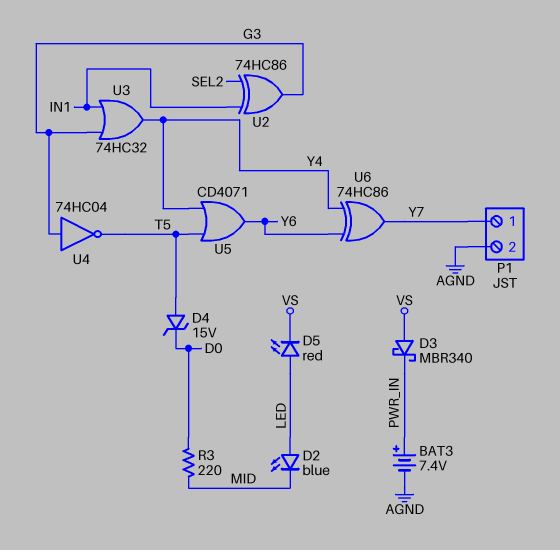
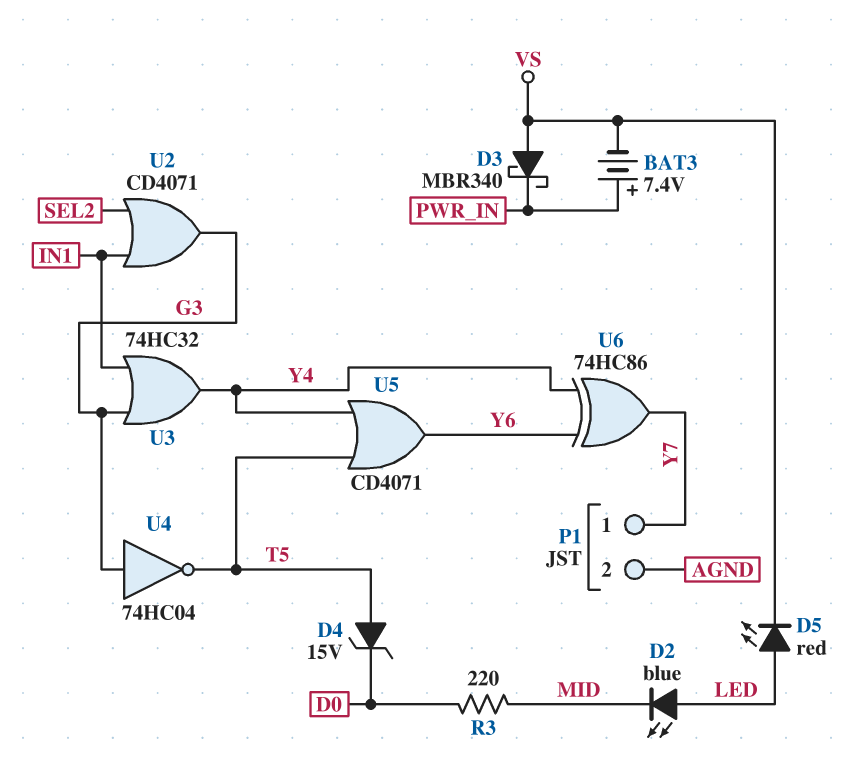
BAT3: 7.4V (plus PWR_IN, minus AGND) -> 7.4V (plus PWR_IN, minus VS)
U2: XOR 74HC86 (in IN1, in SEL2, out G3) -> OR CD4071 (in IN1, in SEL2, out G3)

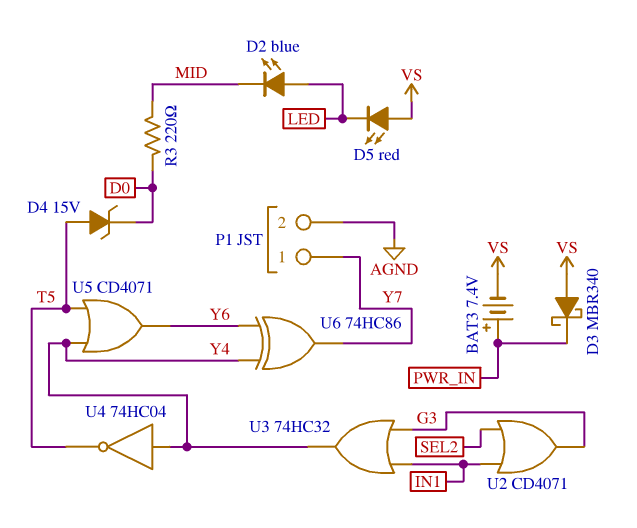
D5: LED red (A LED, K VS) -> LED red (A VS, K LED)
U4: NOT 74HC04 (in G3, out T5) -> NOT 74HC04 (in Y4, out T5)

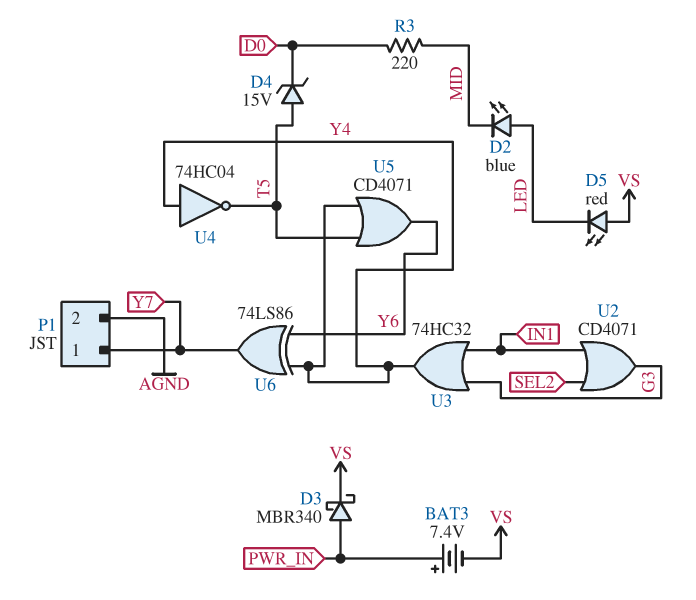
D3: schottky MBR340 (A VS, K PWR_IN) -> schottky MBR340 (A PWR_IN, K VS)
U6: XOR 74HC86 (in Y4, in Y6, out Y7) -> XOR 74LS86 (in Y4, in Y6, out Y7)

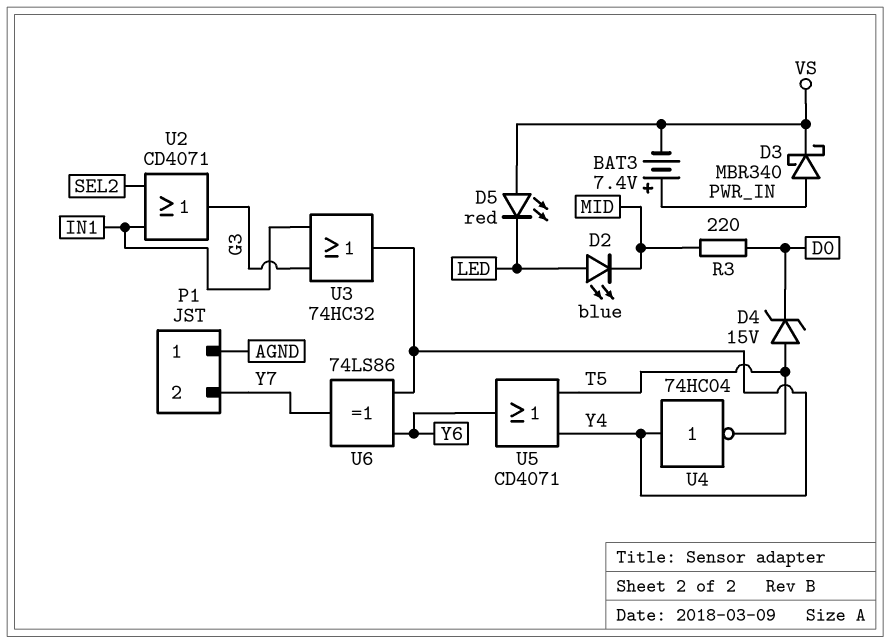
P1 pin 1: Y7 -> AGND
P1 pin 2: AGND -> Y7

